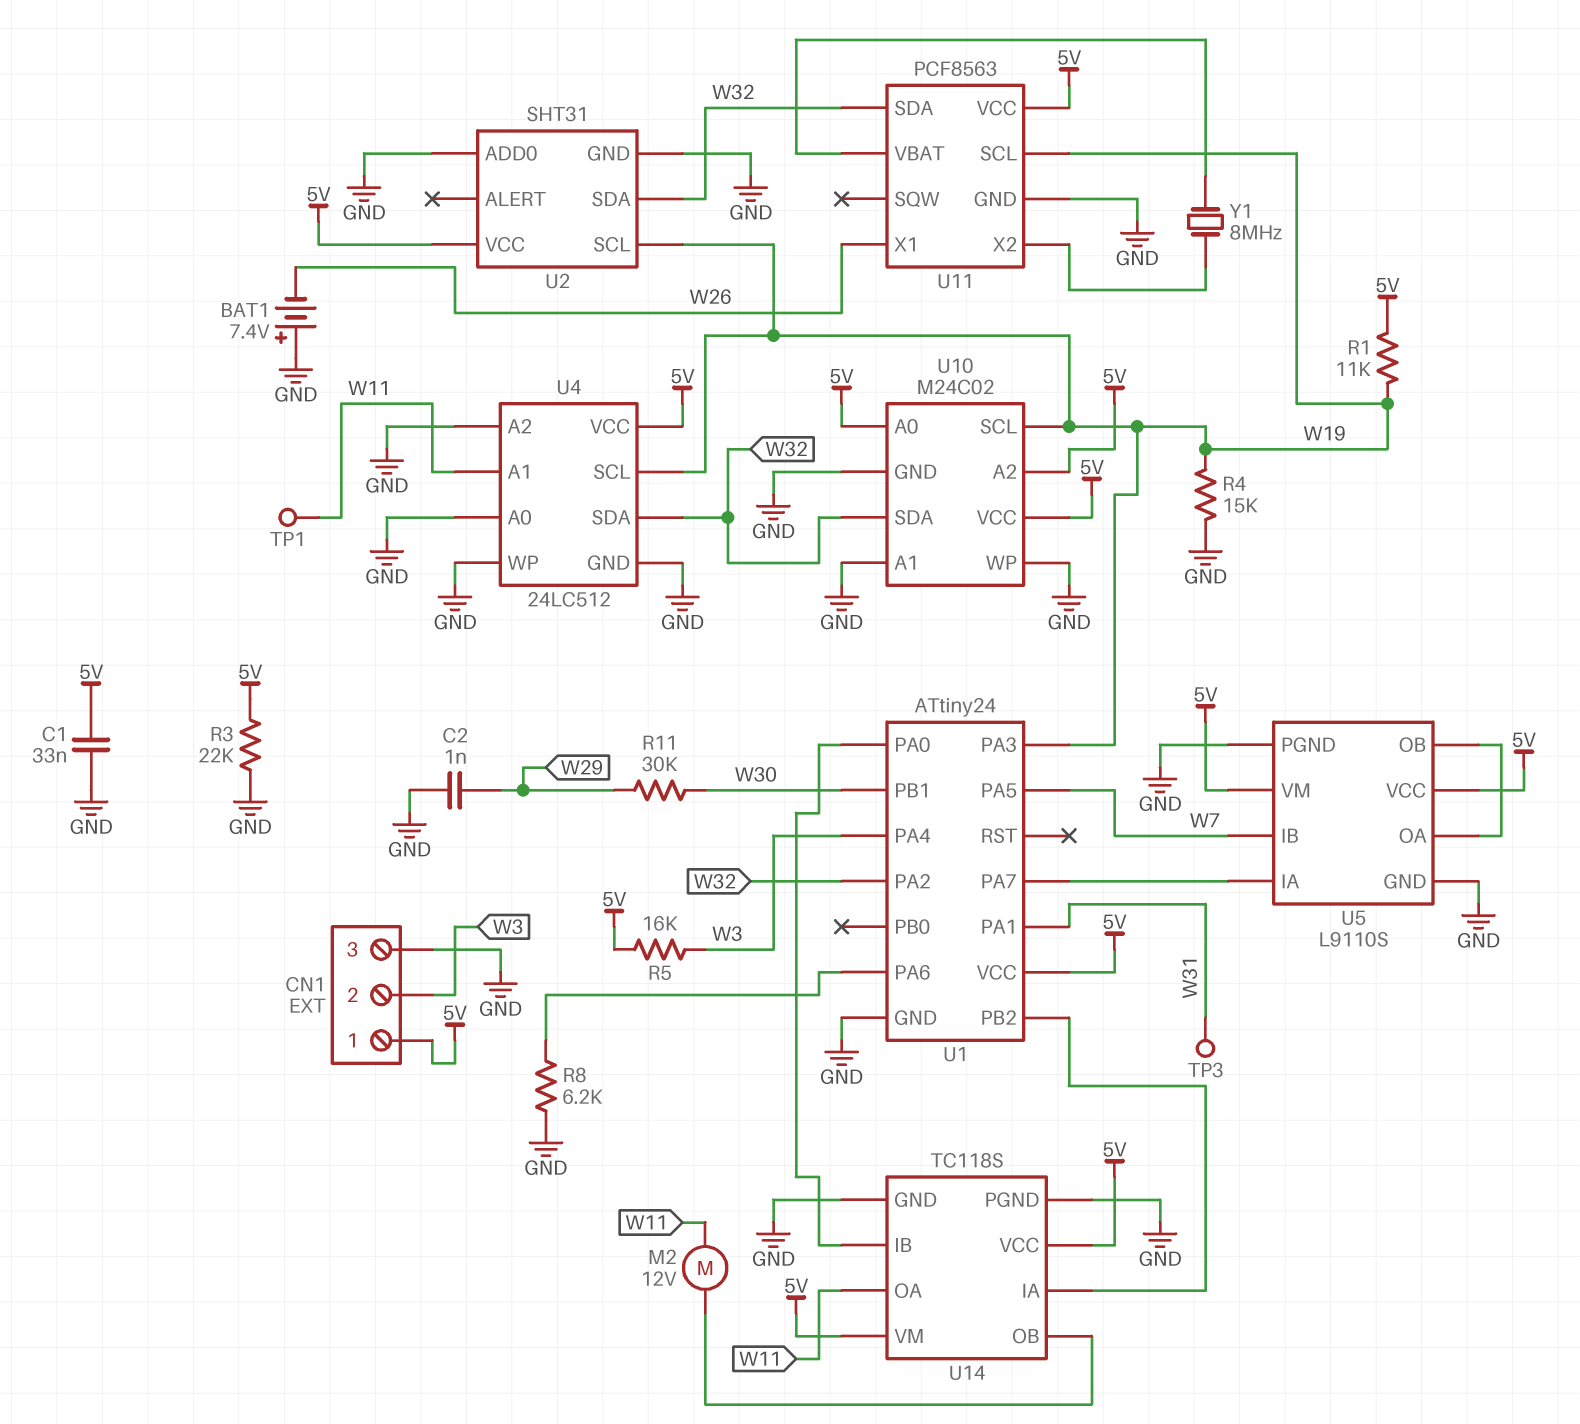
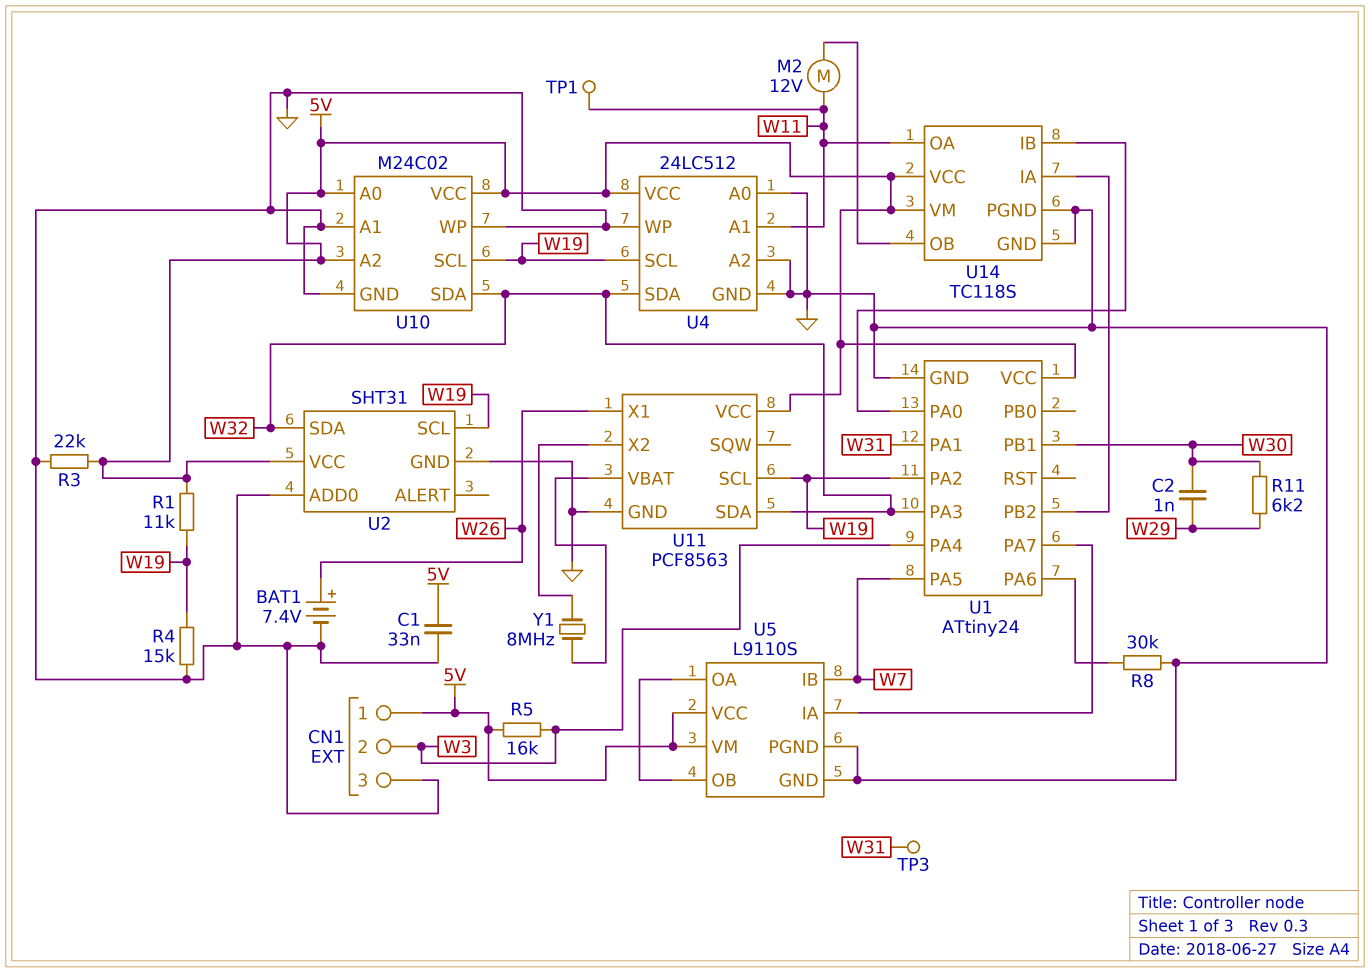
BAT1: 7.4V (plus GND, minus W26) -> 7.4V (plus W26, minus GND)
C2: 1nF (GND, W29) -> 1nF (W29, W30)
R8: 6.2k (GND, U1/PA6) -> 30k (GND, U1/PA6)
R11: 30k (W29, W30) -> 6.2k (W29, W30)
U1 pin PA2: W32 -> W19
U1 pin PA3: W19 -> W32

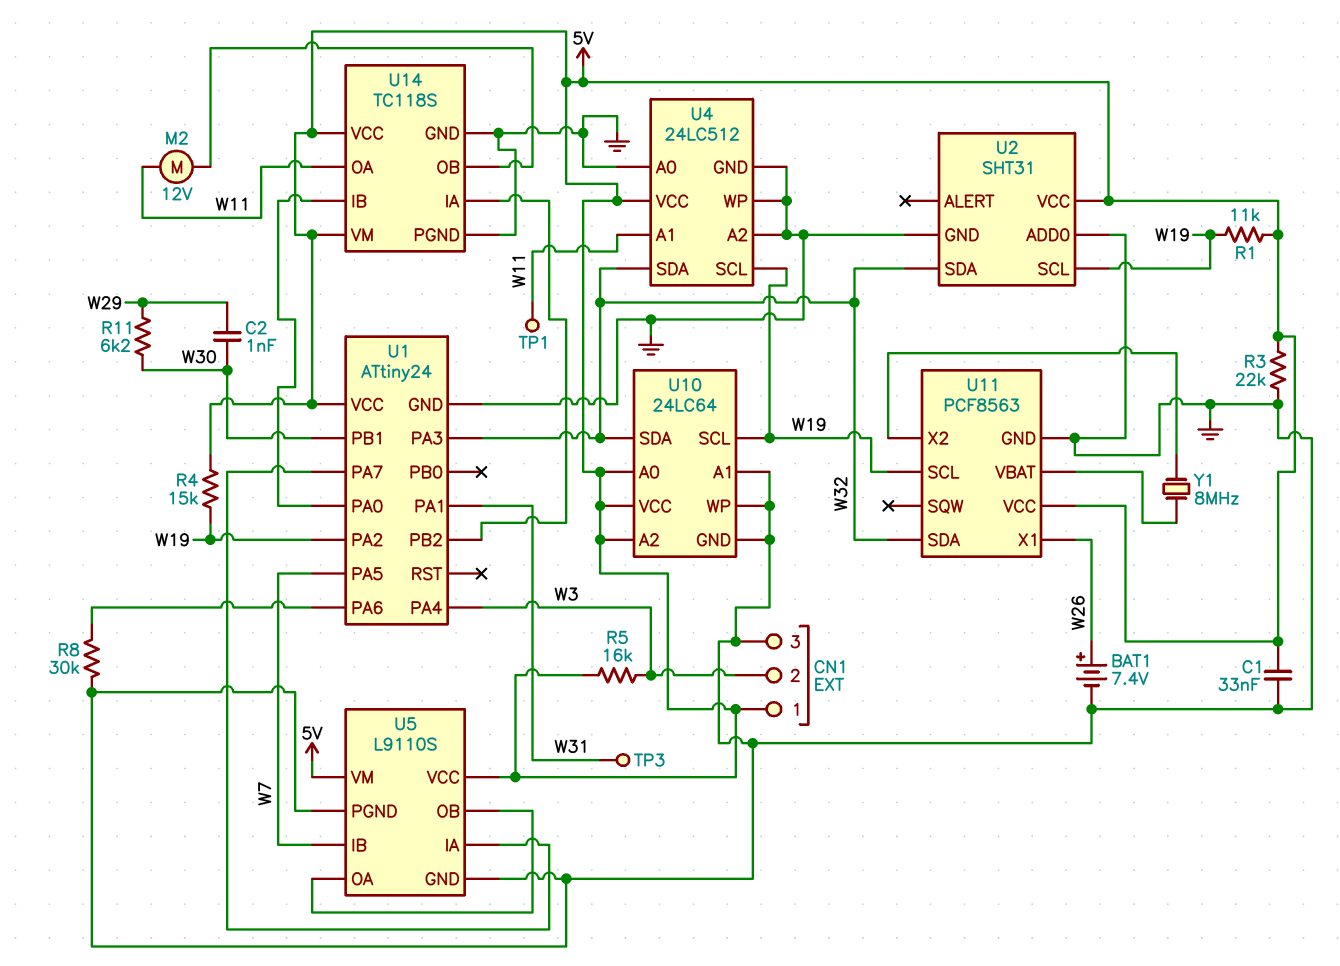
R4: 15k (GND, W19) -> 15k (5V, W19)
U10: M24C02 -> 24LC64

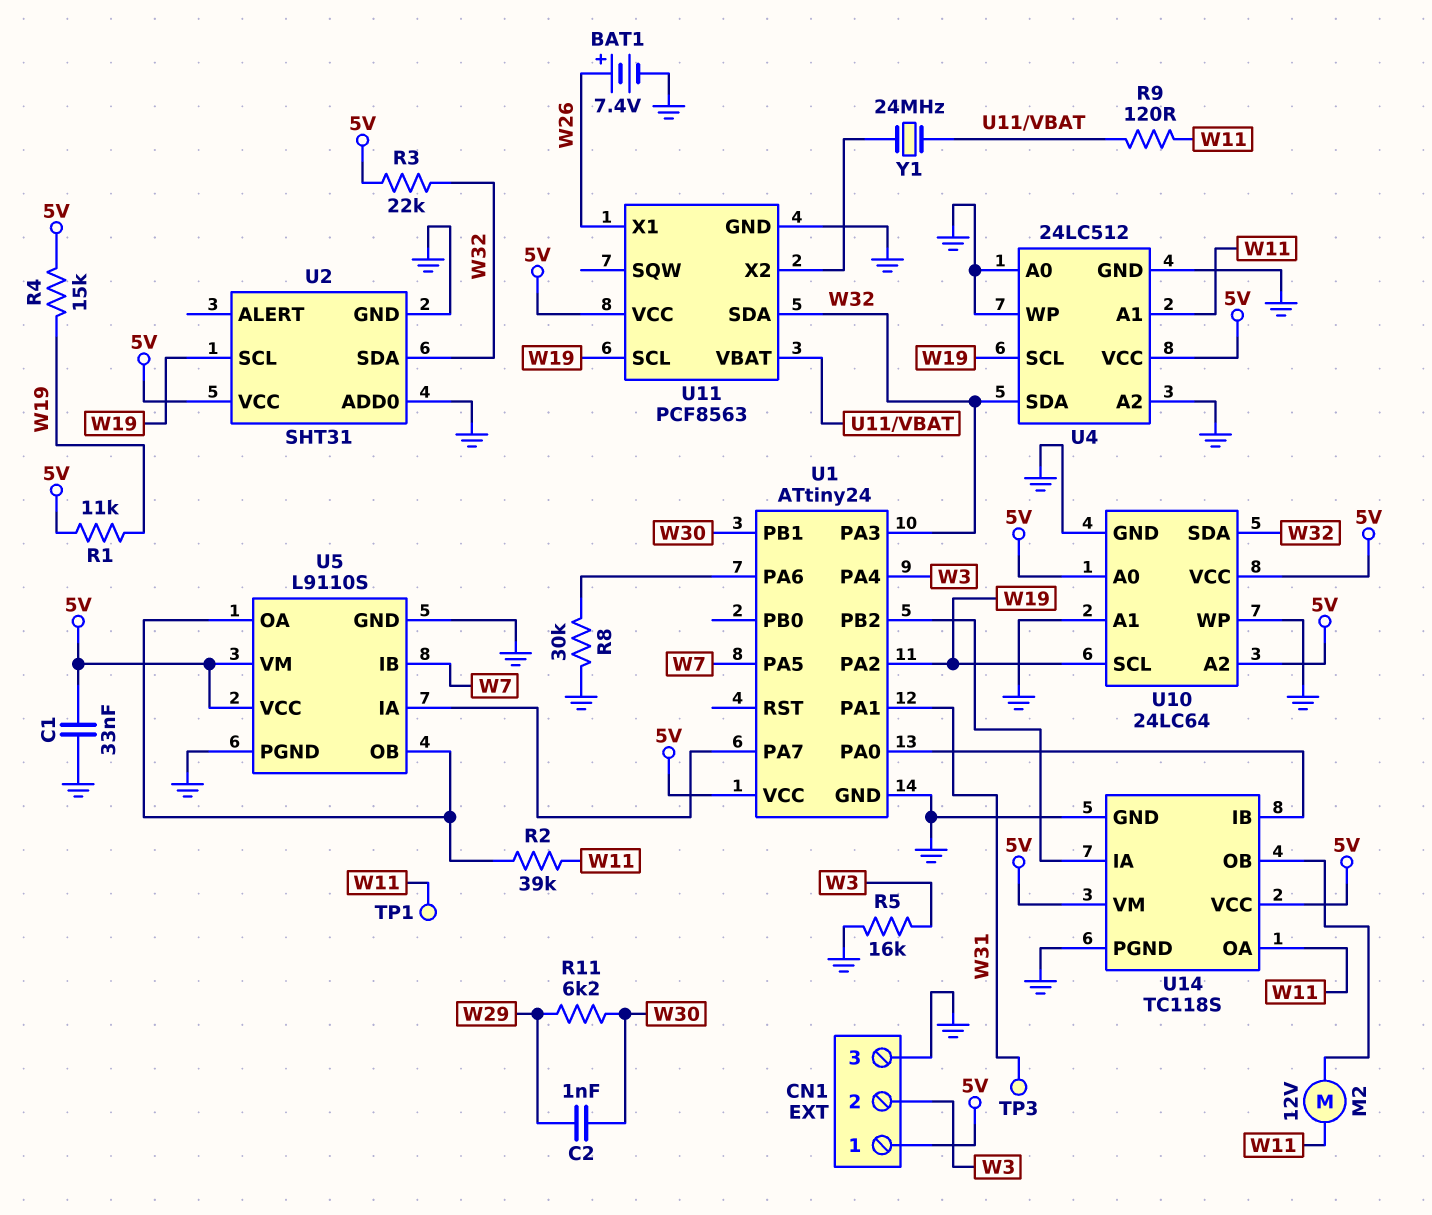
R2: none -> 39k (U5/OA, W11)
R3: 22k (5V, GND) -> 22k (5V, W32)
R5: 16k (5V, W3) -> 16k (GND, W3)
R9: none -> 120 (U11/VBAT, W11)
Y1: 8MHz (U11/VBAT, U11/X2) -> 24MHz (U11/VBAT, U11/X2)

